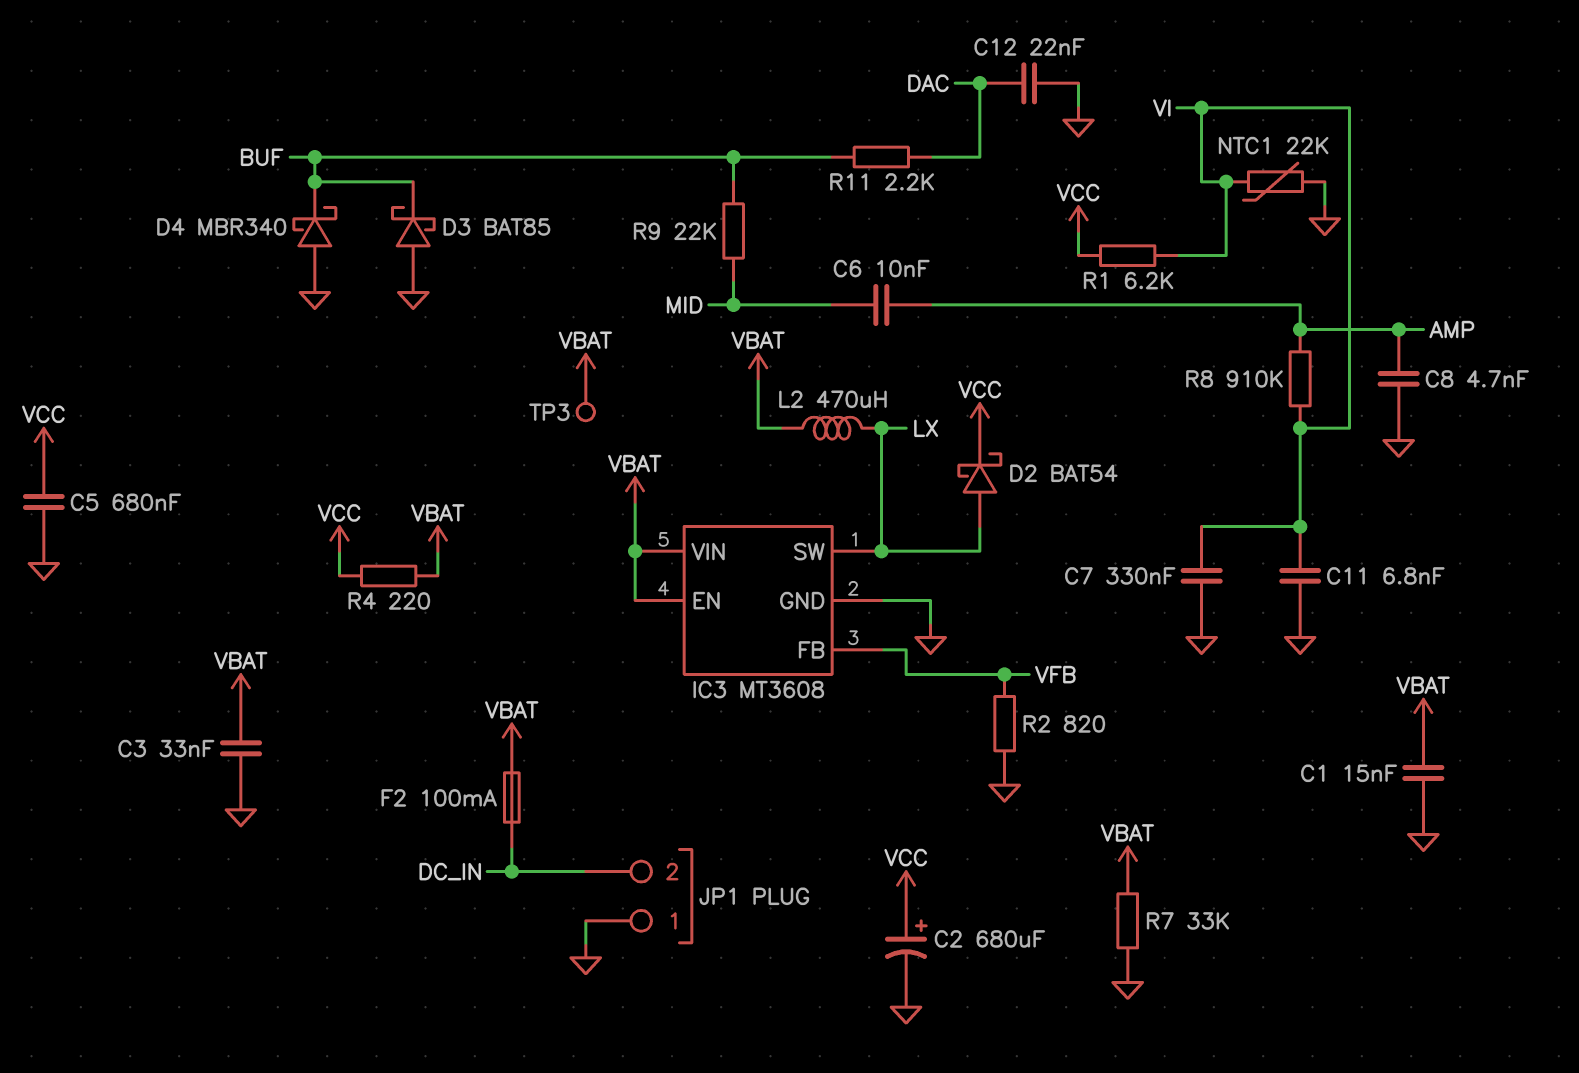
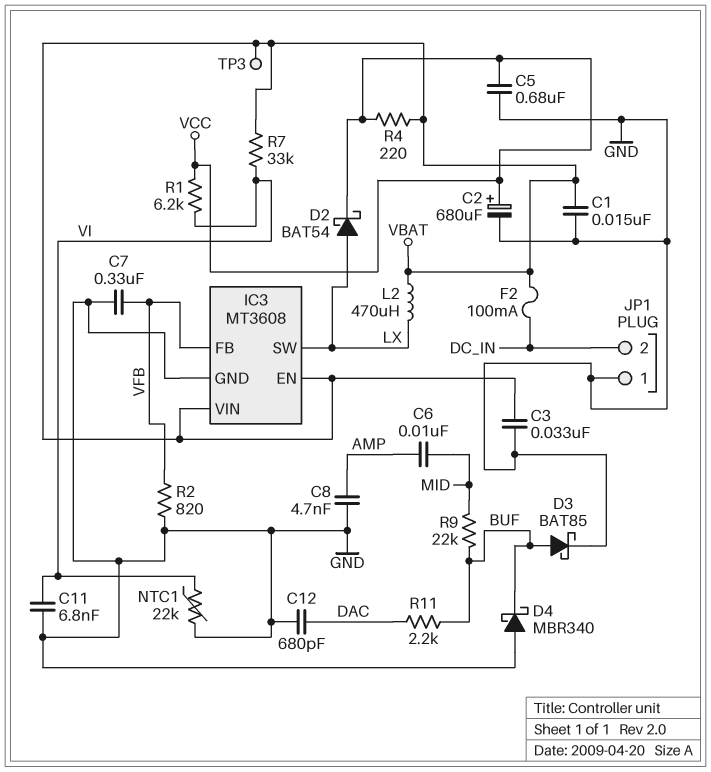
C7: 330nF (GND, VI) -> 330nF (GND, VFB)
C12: 22nF (DAC, GND) -> 680pF (DAC, GND)
D3: schottky BAT85 (A GND, K BUF) -> schottky BAT85 (A BUF, K GND)
R7: 33k (GND, VBAT) -> 33k (VBAT, VI)
R8: 910k (AMP, VI) -> none

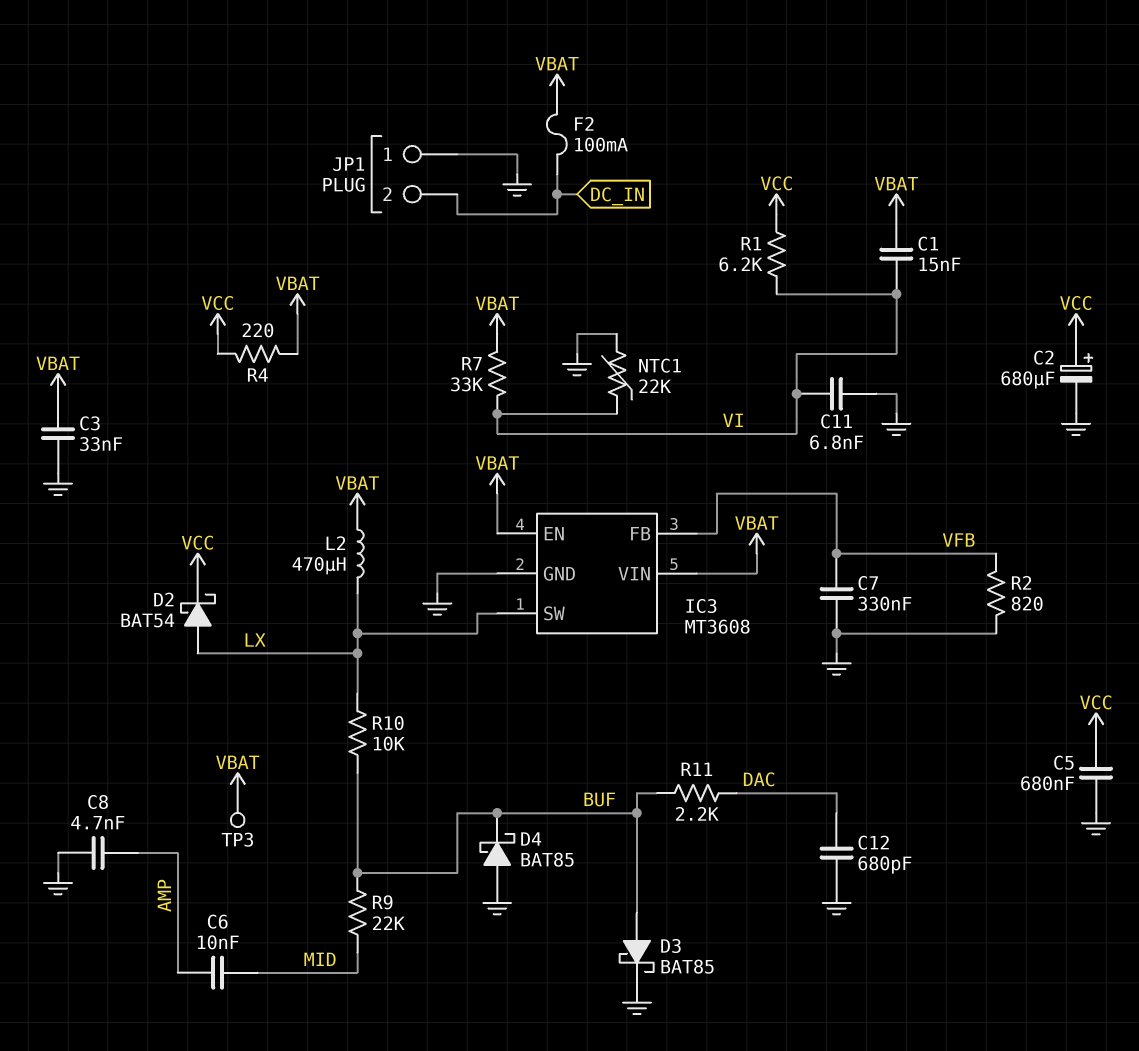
C1: 15nF (GND, VBAT) -> 15nF (VBAT, VI)
D4: schottky MBR340 (A GND, K BUF) -> schottky BAT85 (A GND, K BUF)
R10: none -> 10k (BUF, LX)

